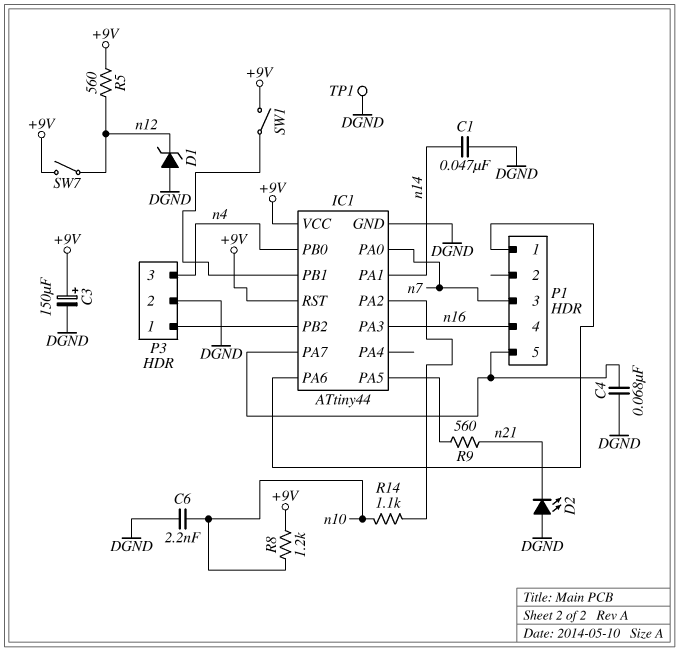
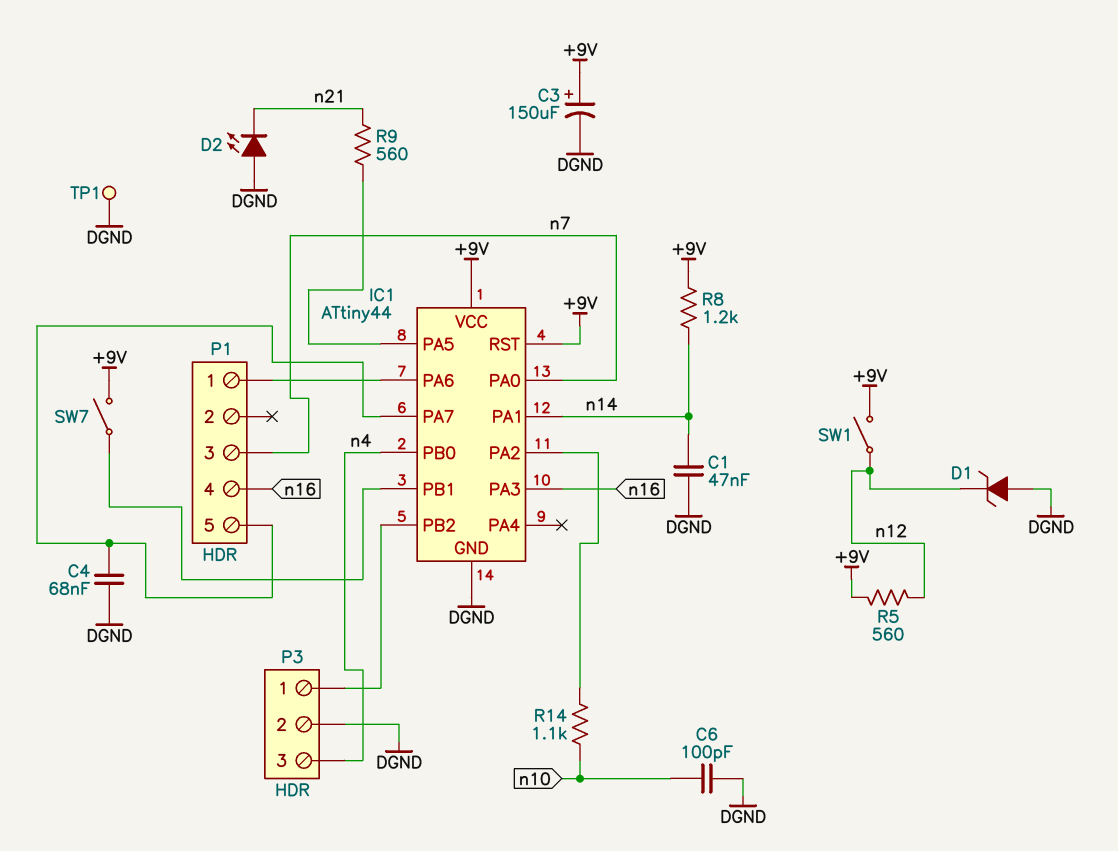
C6: 2.2nF (DGND, n10) -> 100pF (DGND, n10)
R8: 1.2k (+9V, n10) -> 1.2k (+9V, n14)
SW1: switch (+9V, IC1/PB1) -> switch (+9V, n12)
SW7: switch (+9V, n12) -> switch (+9V, IC1/PB1)

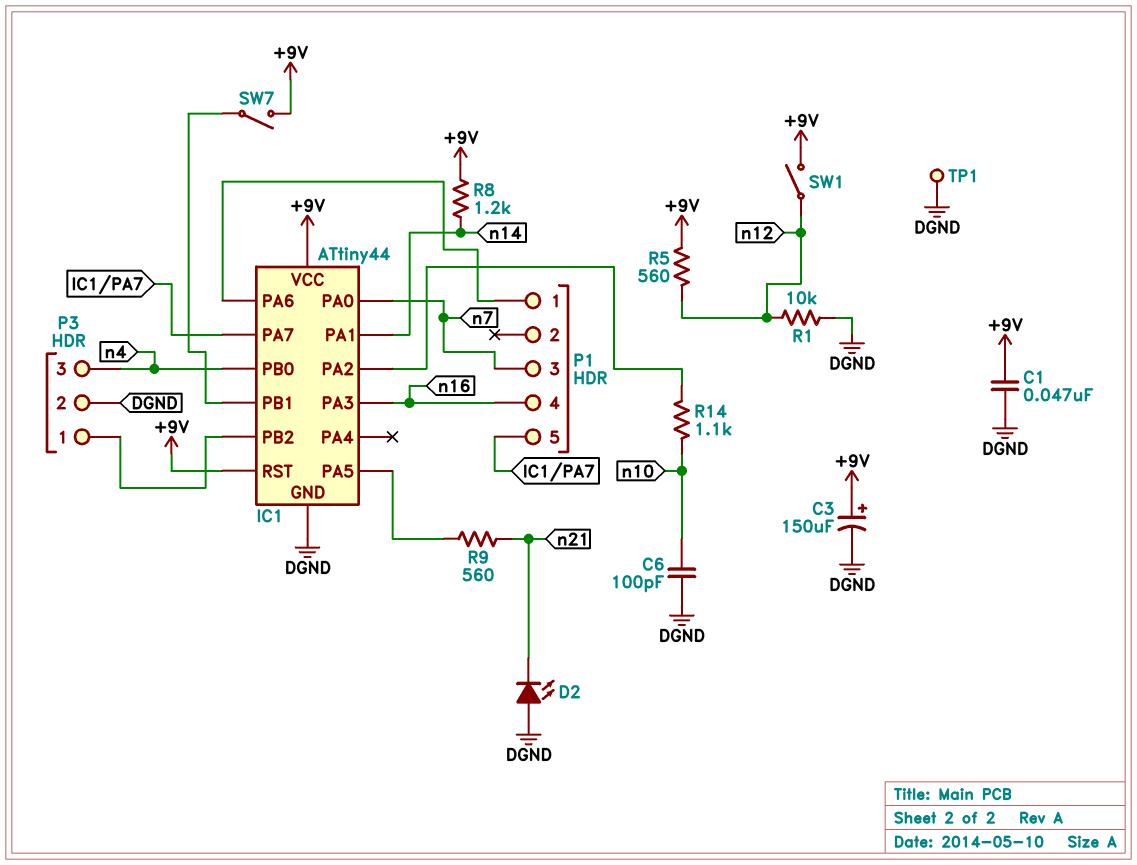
C1: 47nF (DGND, n14) -> 47nF (+9V, DGND)
C4: 68nF (DGND, IC1/PA7) -> none
D1: zener (A DGND, K n12) -> none
R1: none -> 10k (DGND, n12)

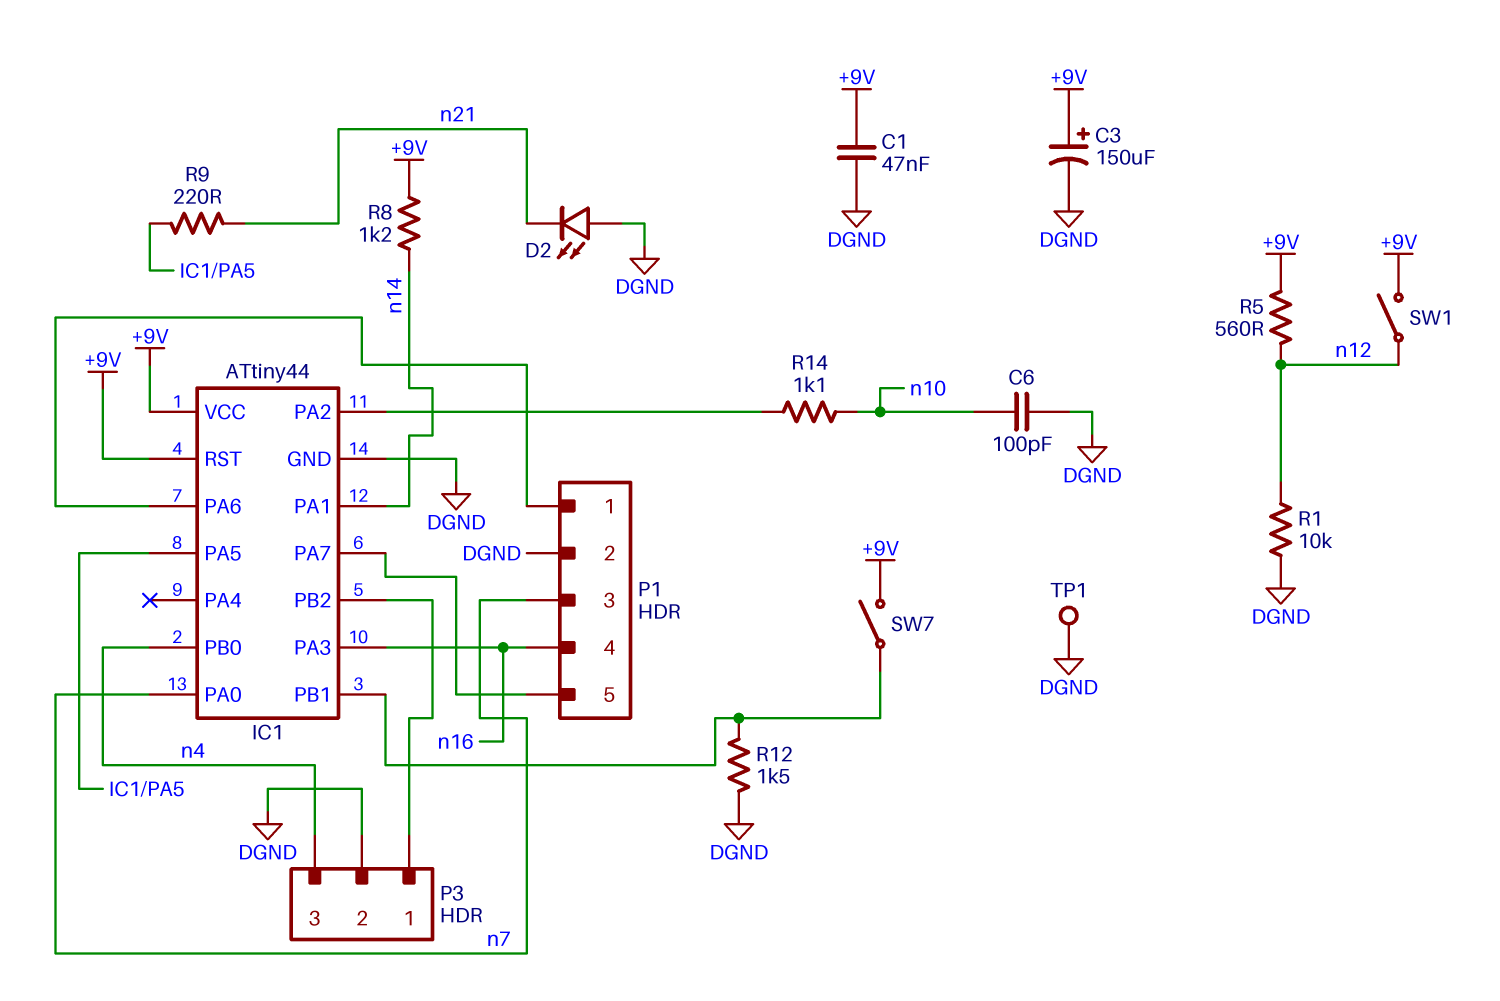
P1 pin 2: none -> DGND
R9: 560 (IC1/PA5, n21) -> 220 (IC1/PA5, n21)
R12: none -> 1.5k (DGND, IC1/PB1)

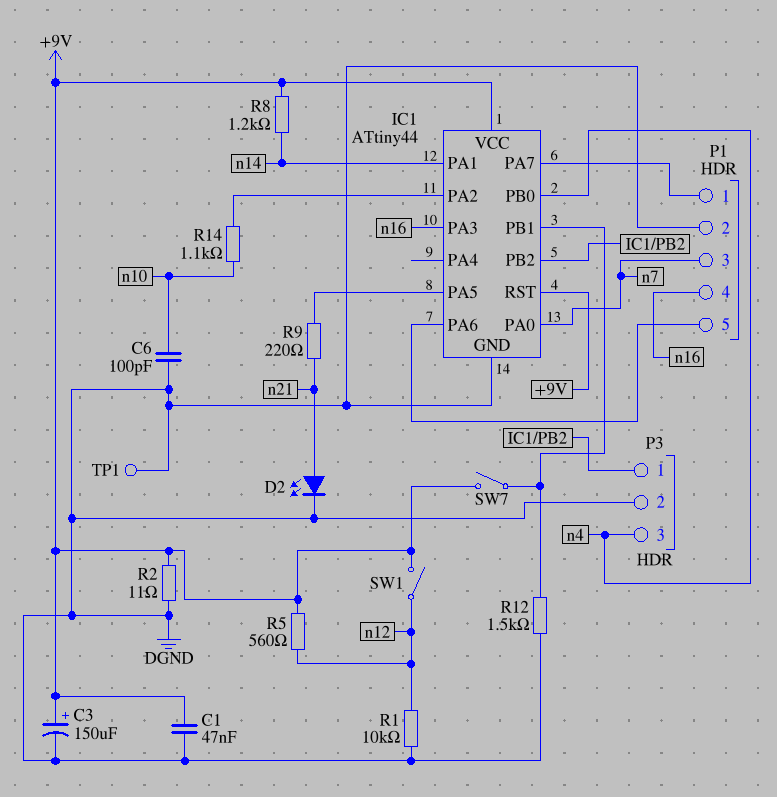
D2: LED (A DGND, K n21) -> LED (A n21, K DGND)
P1 pin 1: IC1/PA6 -> IC1/PA7
P1 pin 5: IC1/PA7 -> IC1/PA6
R2: none -> 11 (+9V, DGND)

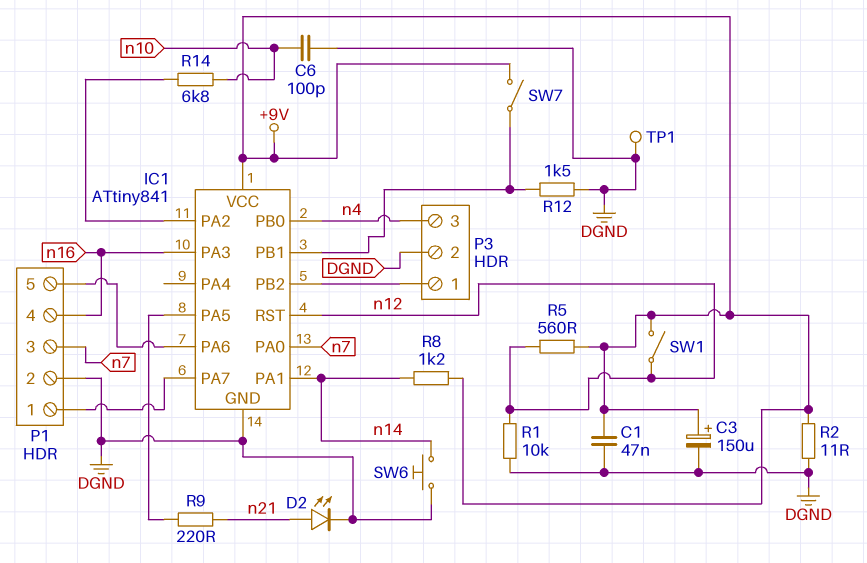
IC1: ATtiny44 -> ATtiny841
IC1 pin RST: +9V -> n12
R14: 1.1k (IC1/PA2, n10) -> 6.8k (IC1/PA2, n10)
SW6: none -> button (DGND, n14)

